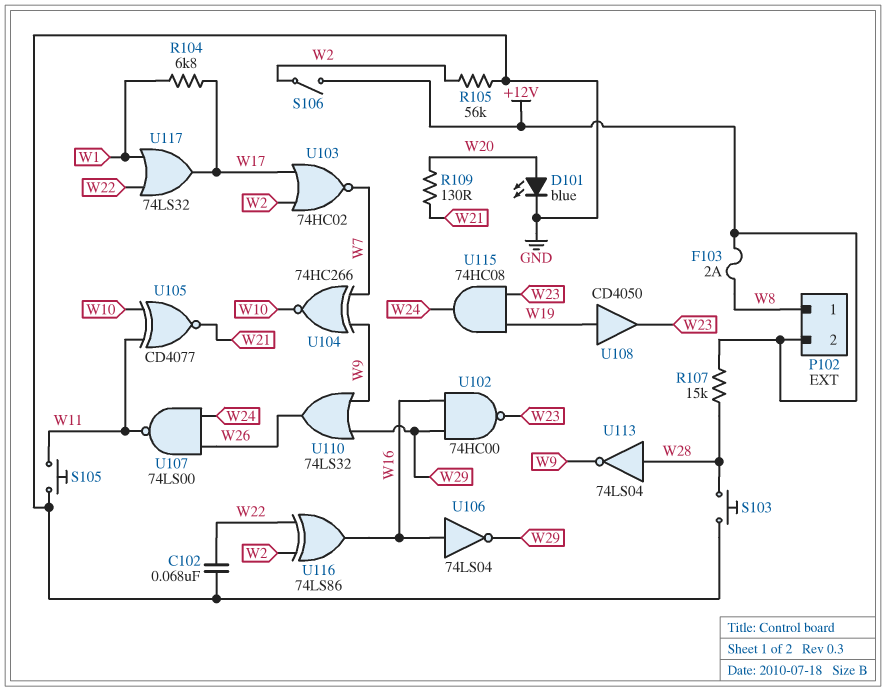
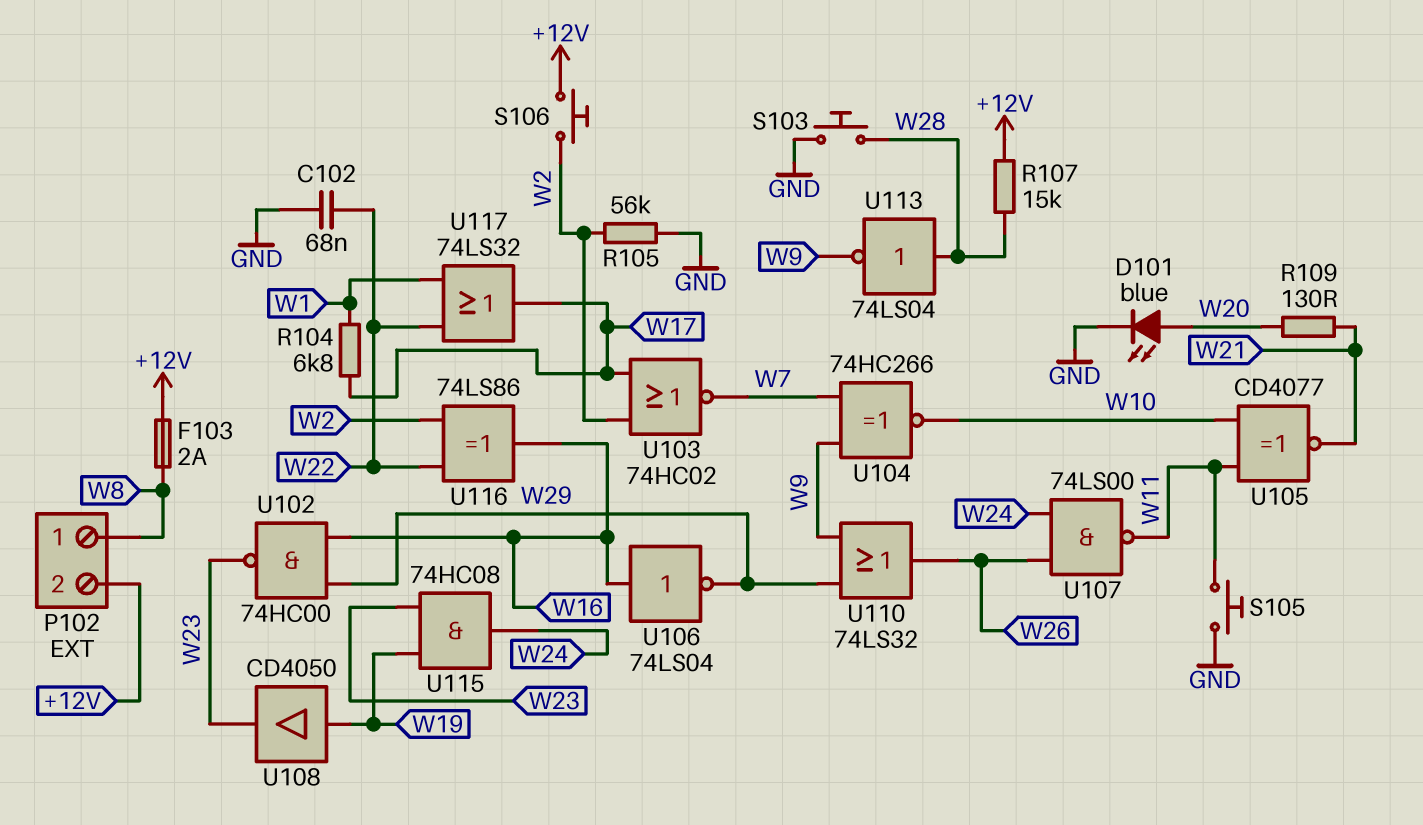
S106: switch (+12V, W2) -> button (+12V, W2)

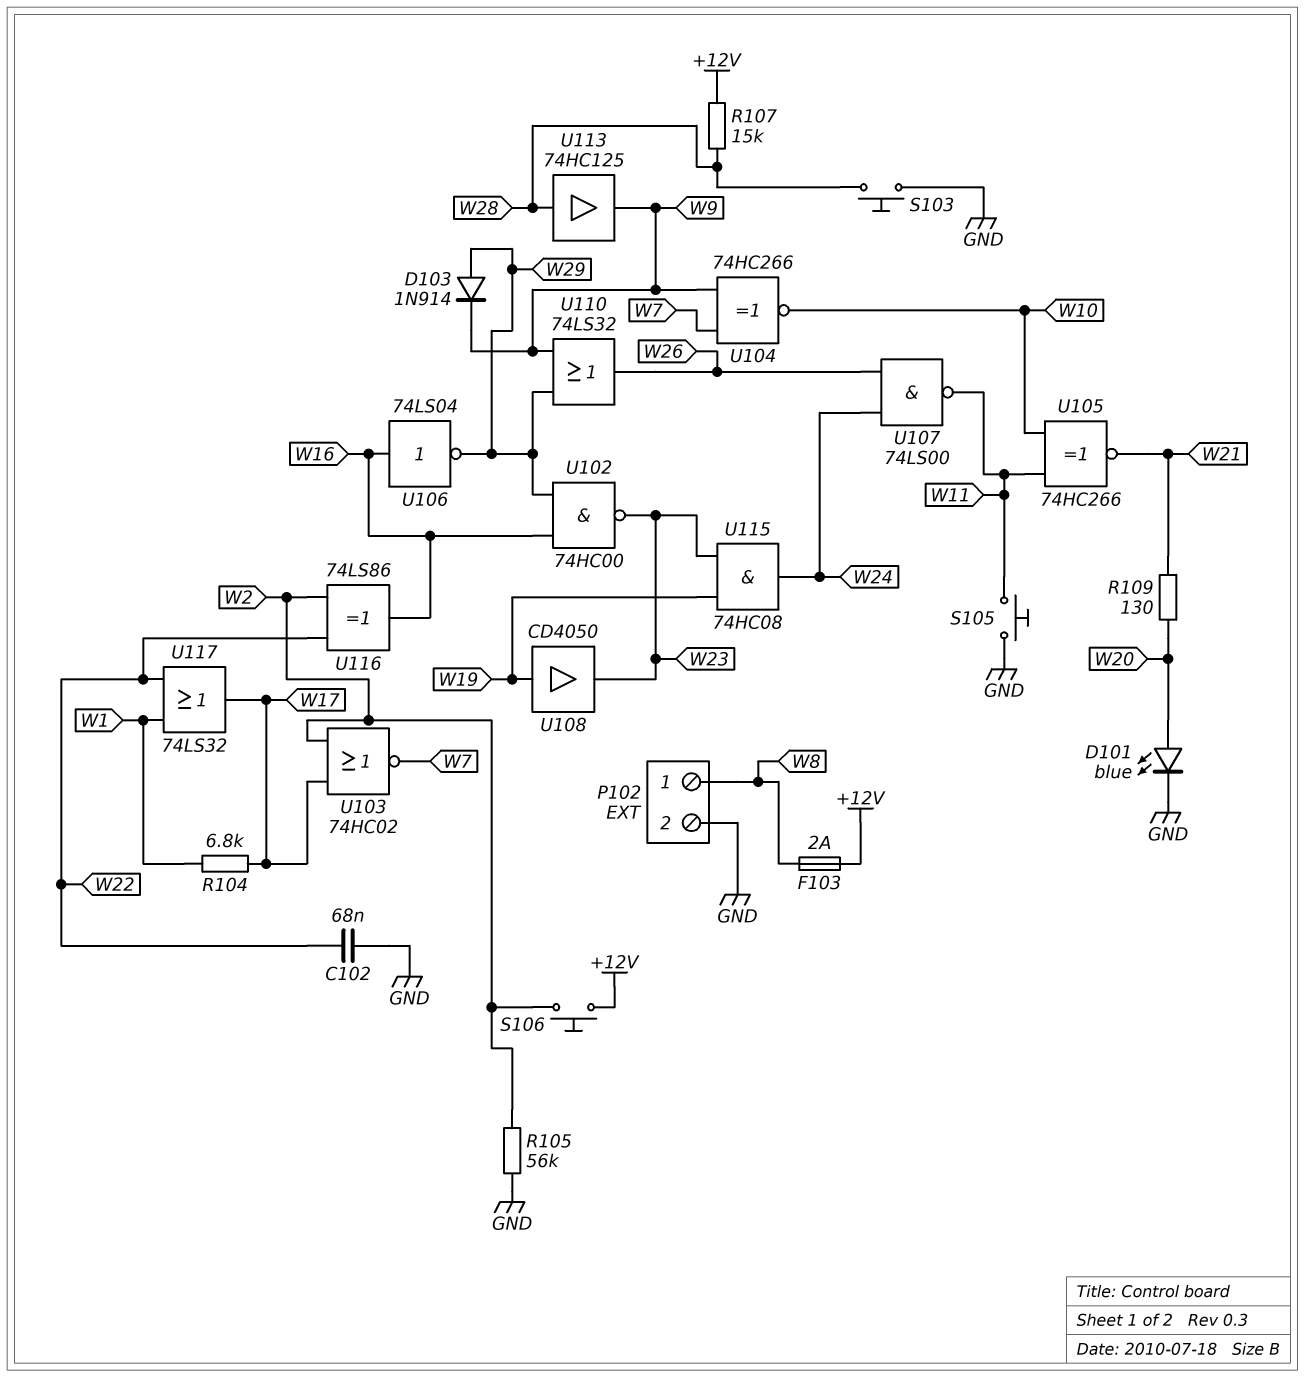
D103: none -> diode 1N914 (A W29, K W9)
P102 pin 2: +12V -> GND
U105: XNOR CD4077 (in W10, in W11, out W21) -> XNOR 74HC266 (in W10, in W11, out W21)
U113: NOT 74LS04 (in W28, out W9) -> buffer 74HC125 (in W28, out W9)

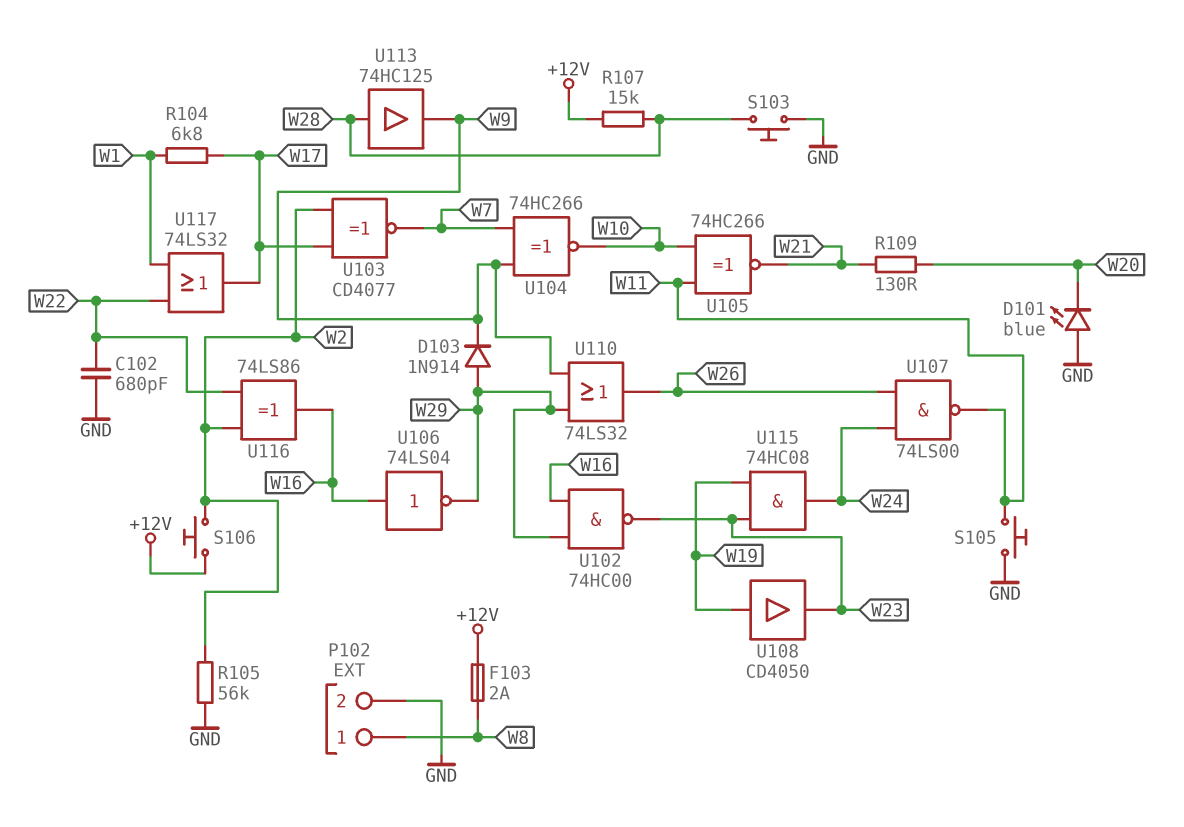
C102: 68nF (GND, W22) -> 680pF (GND, W22)
D101: LED blue (A W20, K GND) -> LED blue (A GND, K W20)
U103: NOR 74HC02 (in W2, in W17, out W7) -> XNOR CD4077 (in W2, in W17, out W7)

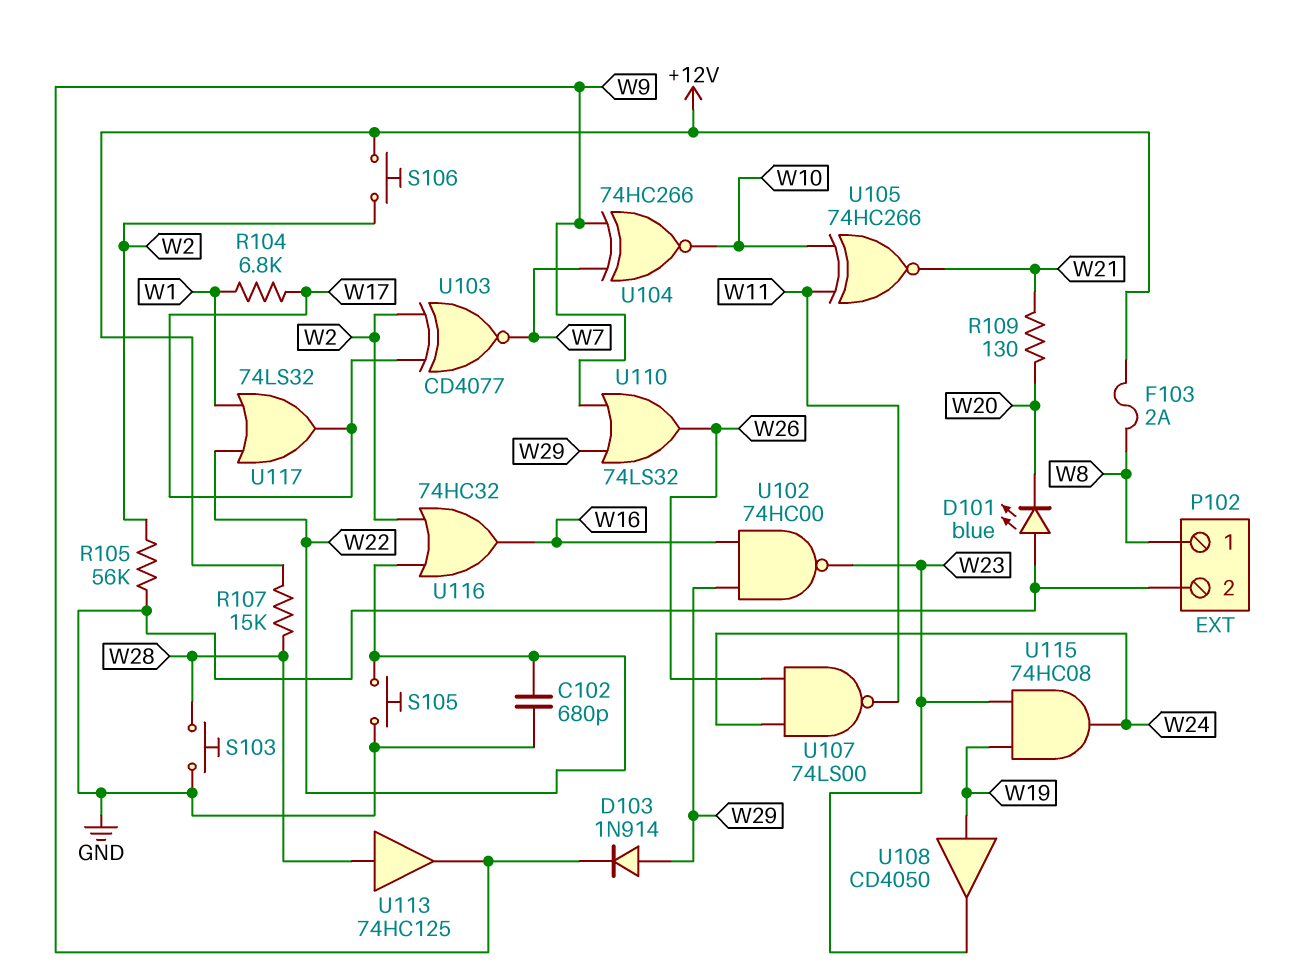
S105: button (GND, W11) -> button (GND, W22)
U106: NOT 74LS04 (in W16, out W29) -> none
U116: XOR 74LS86 (in W2, in W22, out W16) -> OR 74HC32 (in W2, in W22, out W16)

